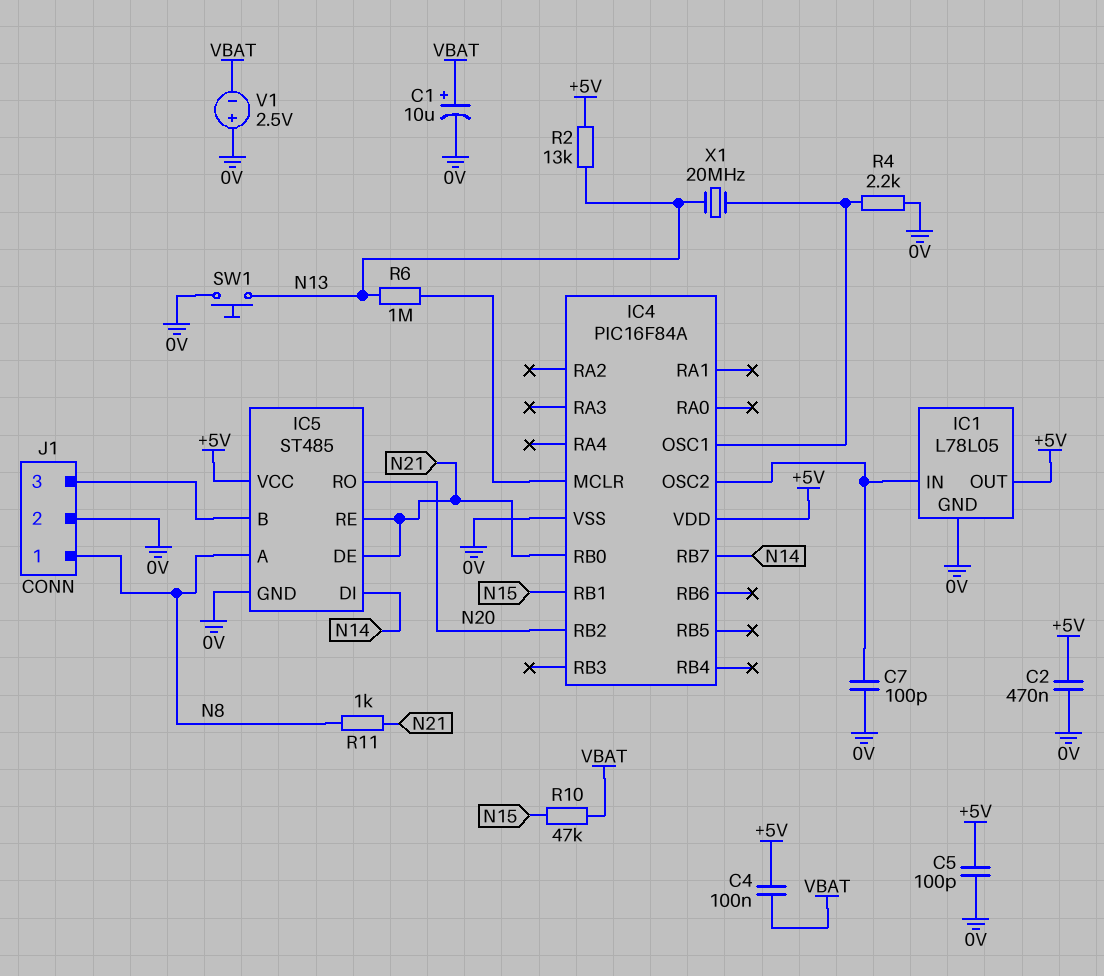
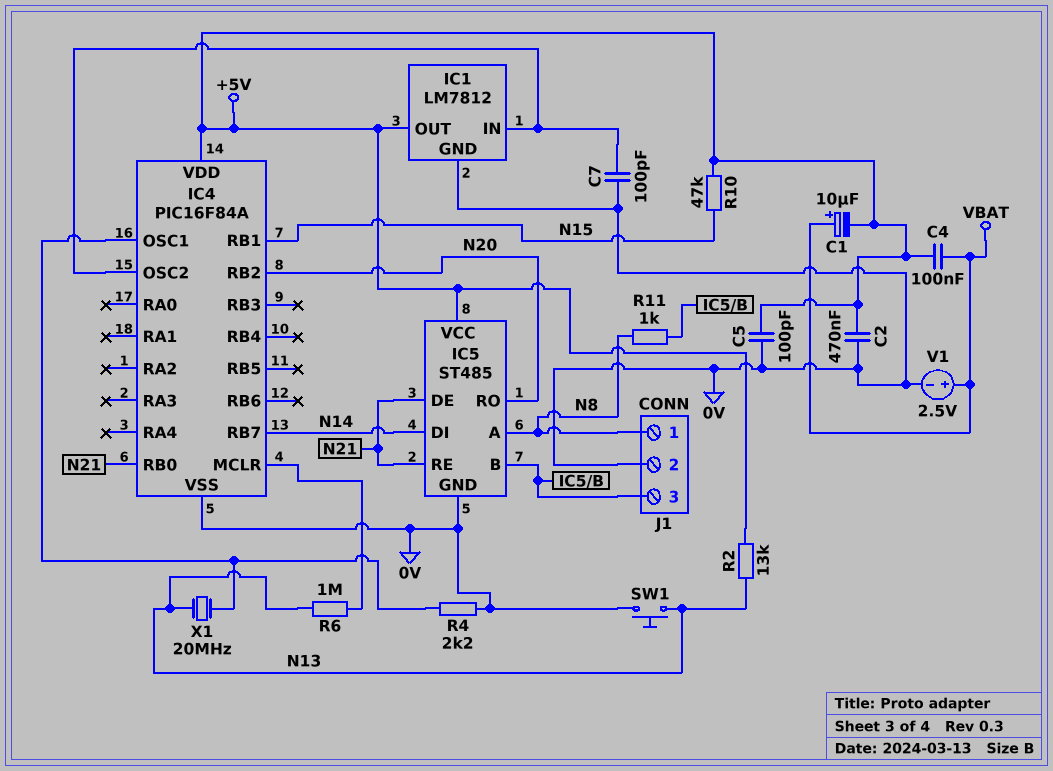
C1: 10uF (plus VBAT, minus 0V) -> 10uF (plus VBAT, minus +5V)
IC1: L78L05 -> LM7812
R10: 47k (N15, VBAT) -> 47k (+5V, N15)
R11: 1k (N8, N21) -> 1k (IC5/B, N8)
V1: 2.5V (plus 0V, minus VBAT) -> 2.5V (plus VBAT, minus 0V)

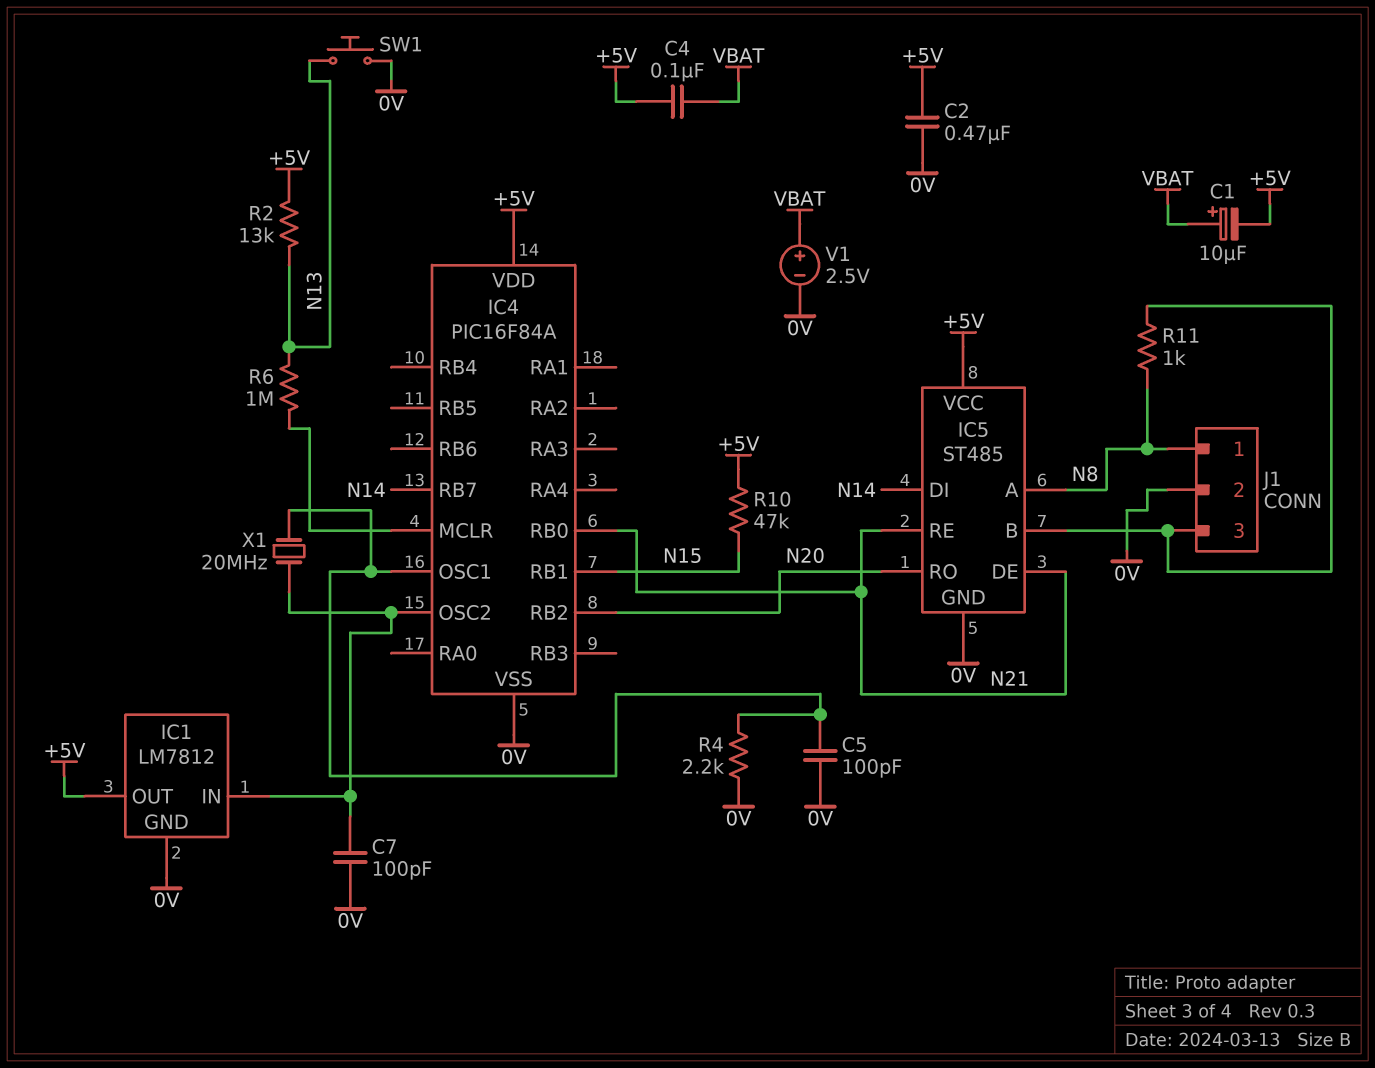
C5: 100pF (+5V, 0V) -> 100pF (0V, IC4/OSC1)
X1: 20MHz (IC4/OSC1, N13) -> 20MHz (IC1/IN, IC4/OSC1)

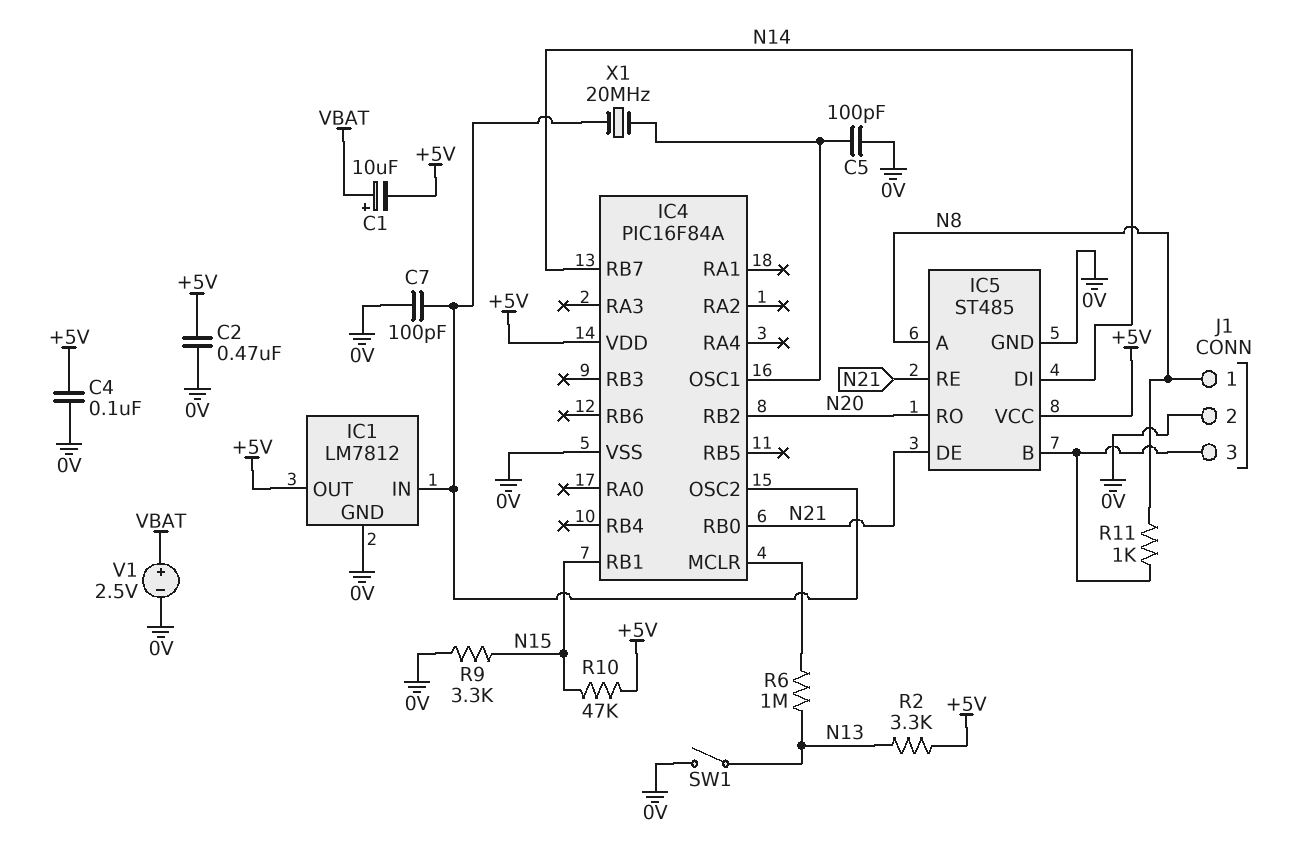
C4: 100nF (+5V, VBAT) -> 100nF (+5V, 0V)
R2: 13k (+5V, N13) -> 3.3k (+5V, N13)
R4: 2.2k (0V, IC4/OSC1) -> none
R9: none -> 3.3k (0V, N15)
SW1: button (0V, N13) -> switch (0V, N13)

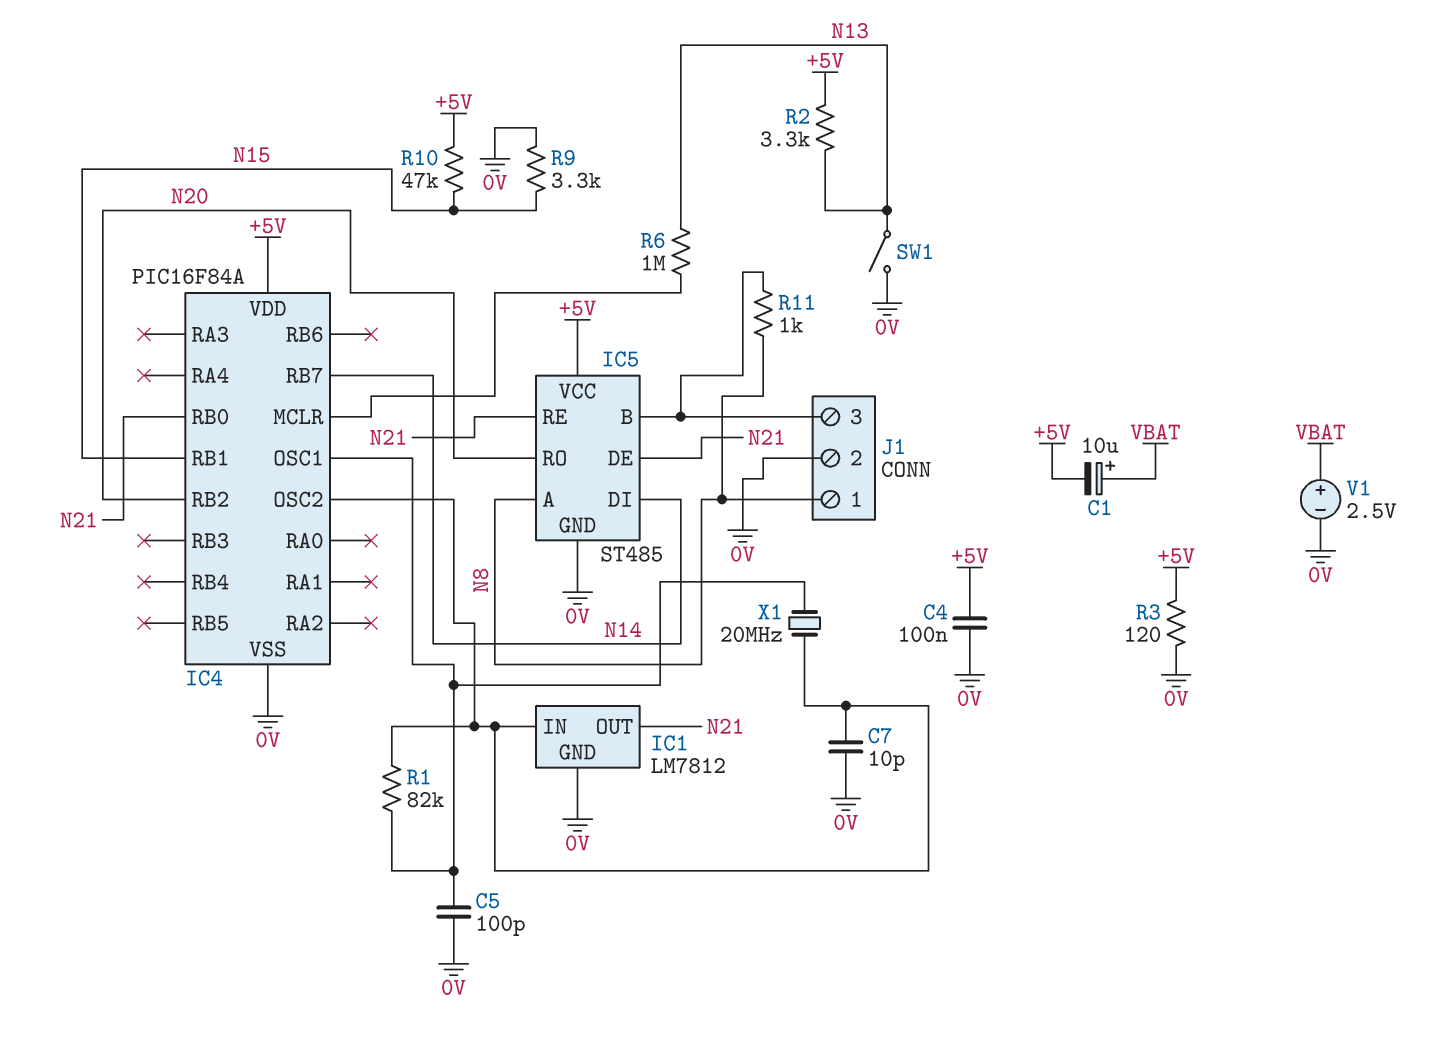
C2: 470nF (+5V, 0V) -> none
C7: 100pF (0V, IC1/IN) -> 10pF (0V, IC1/IN)
IC1 pin OUT: +5V -> N21
R1: none -> 82k (IC1/IN, IC4/OSC1)
R3: none -> 120 (+5V, 0V)

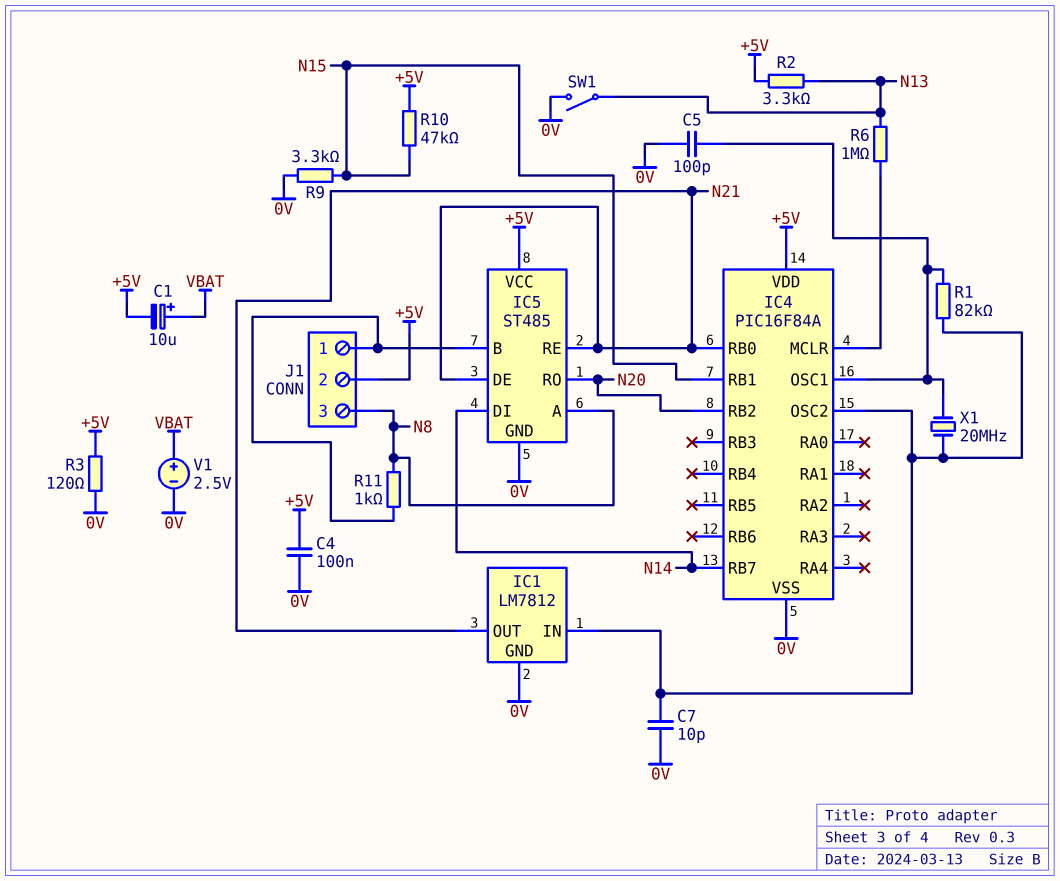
J1 pin 1: N8 -> IC5/B
J1 pin 2: 0V -> +5V
J1 pin 3: IC5/B -> N8

